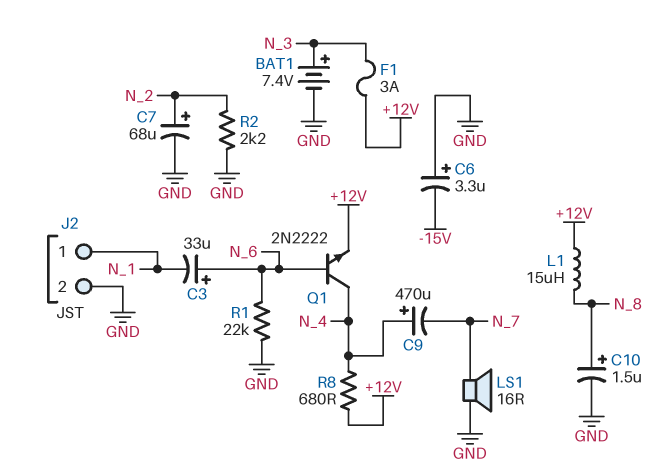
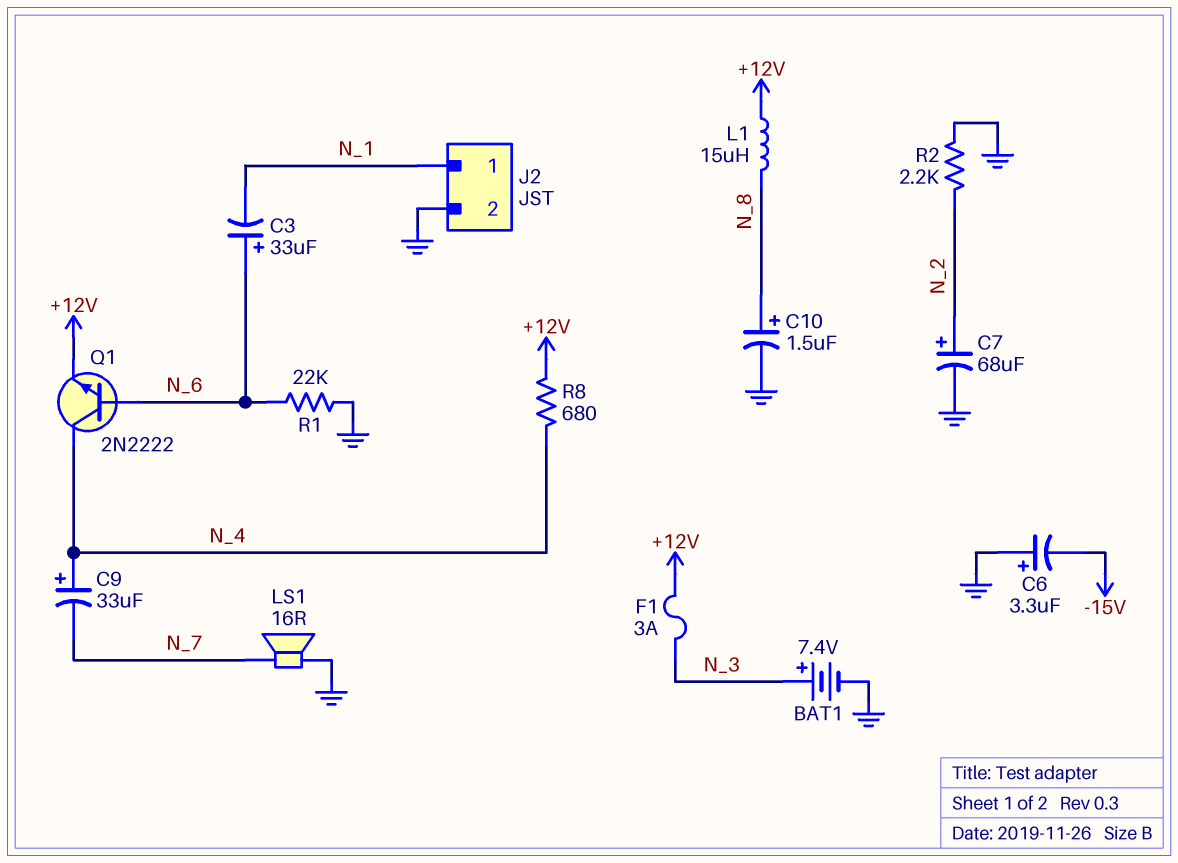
C9: 470uF (plus N_4, minus N_7) -> 33uF (plus N_4, minus N_7)

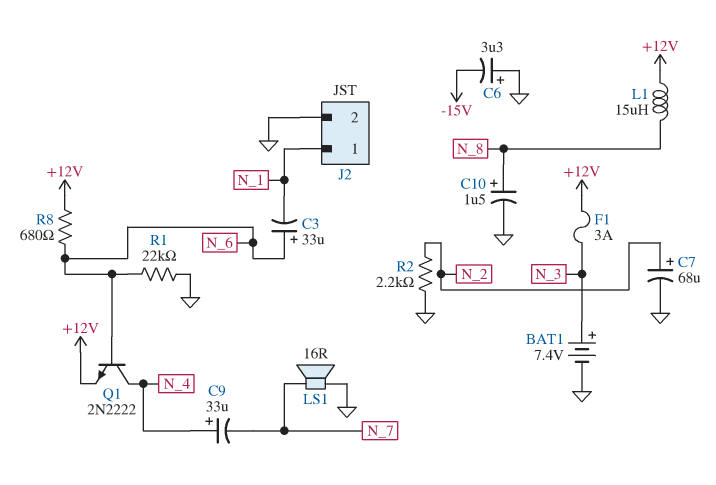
R8: 680 (+12V, N_4) -> 680 (+12V, N_6)

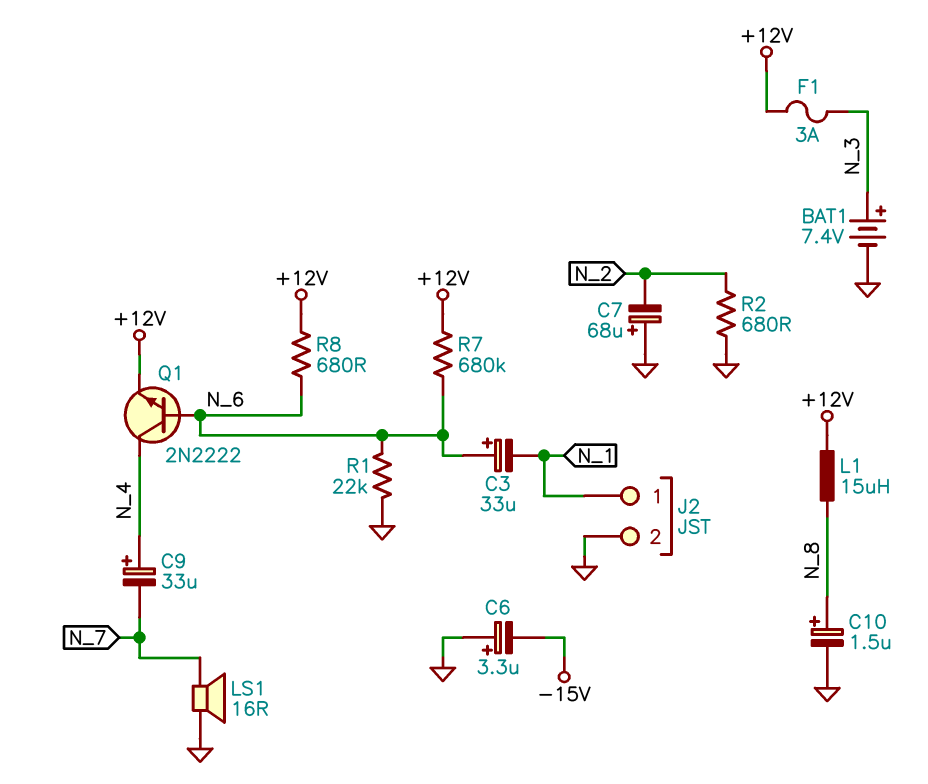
C7: 68uF (plus N_2, minus GND) -> 68uF (plus GND, minus N_2)
R2: 2.2k (GND, N_2) -> 680 (GND, N_2)
R7: none -> 680k (+12V, N_6)

